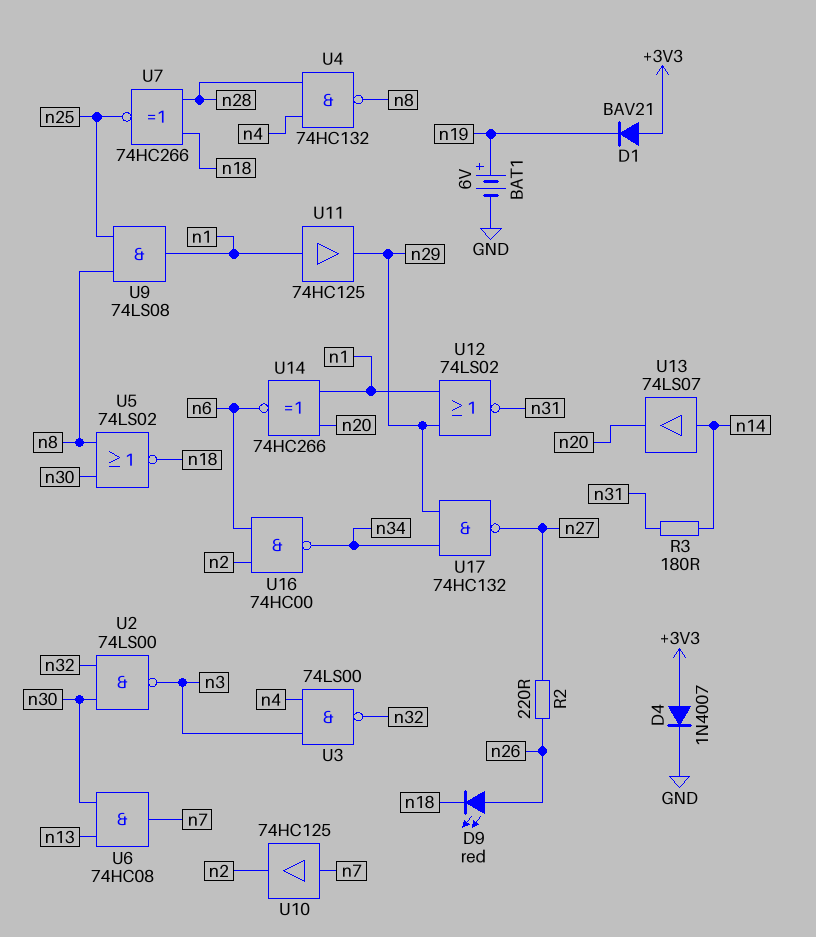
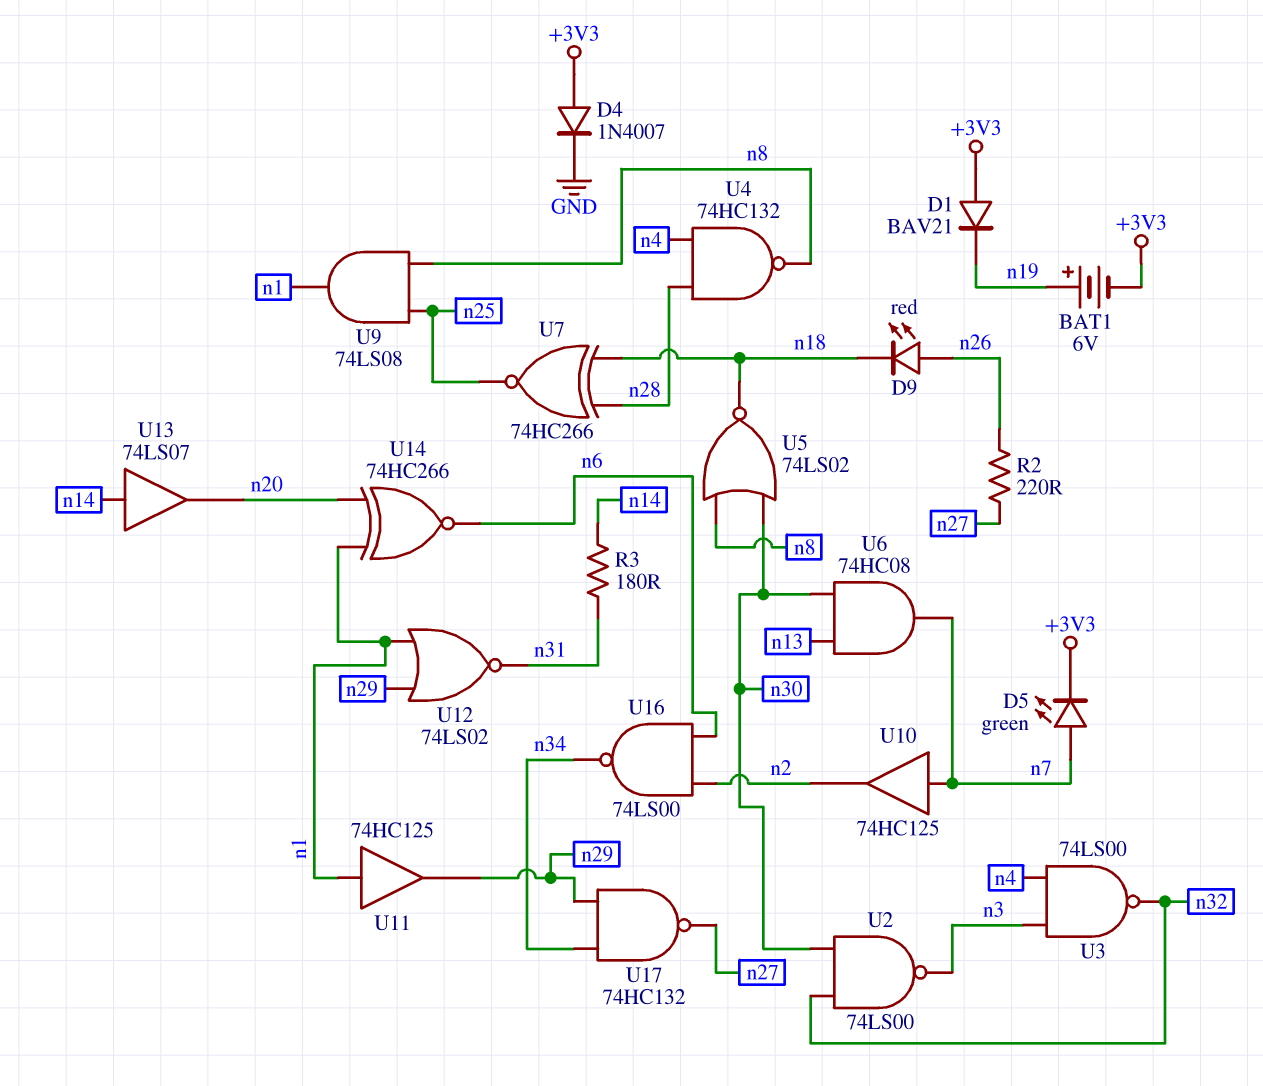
BAT1: 6V (plus n19, minus GND) -> 6V (plus n19, minus +3V3)
D5: none -> LED green (A n7, K +3V3)
U16: NAND 74HC00 (in n2, in n6, out n34) -> NAND 74LS00 (in n2, in n6, out n34)

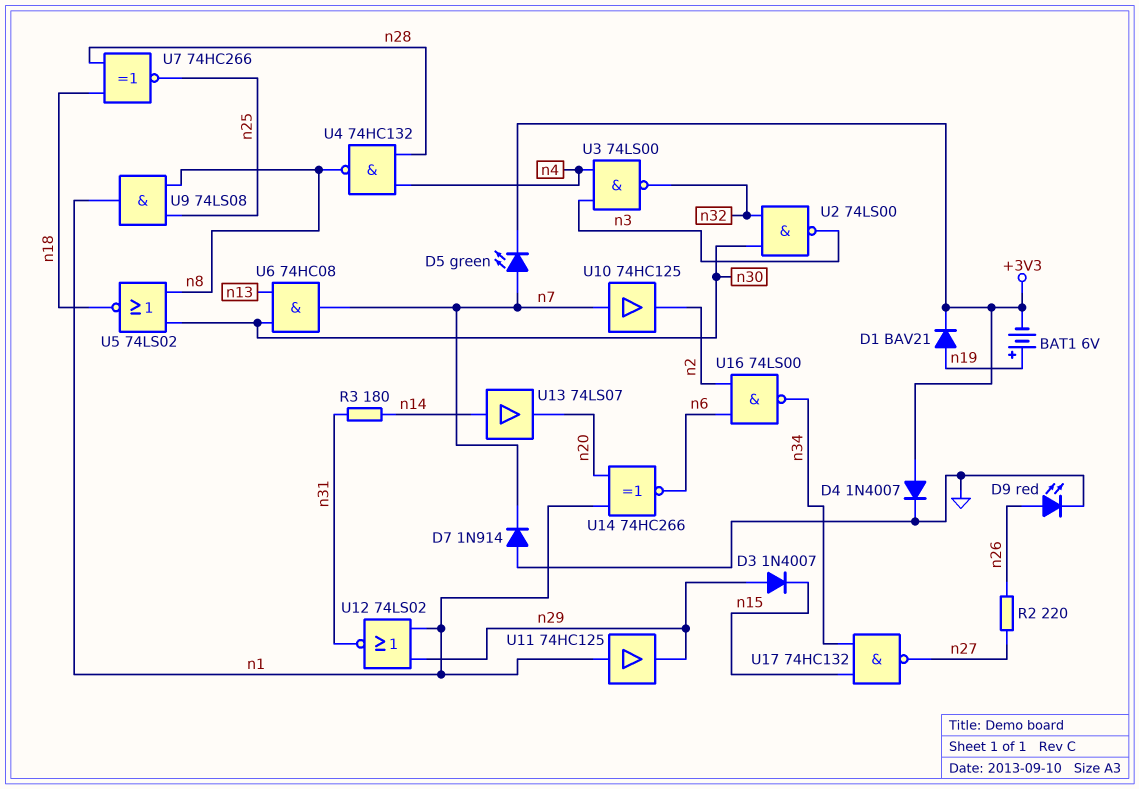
D1: diode BAV21 (A +3V3, K n19) -> diode BAV21 (A n19, K +3V3)
D3: none -> diode 1N4007 (A n29, K n15)
D7: none -> diode 1N914 (A GND, K n7)
D9: LED red (A n26, K n18) -> LED red (A n26, K GND)
U17: NAND 74HC132 (in n29, in n34, out n27) -> NAND 74HC132 (in n15, in n34, out n27)

